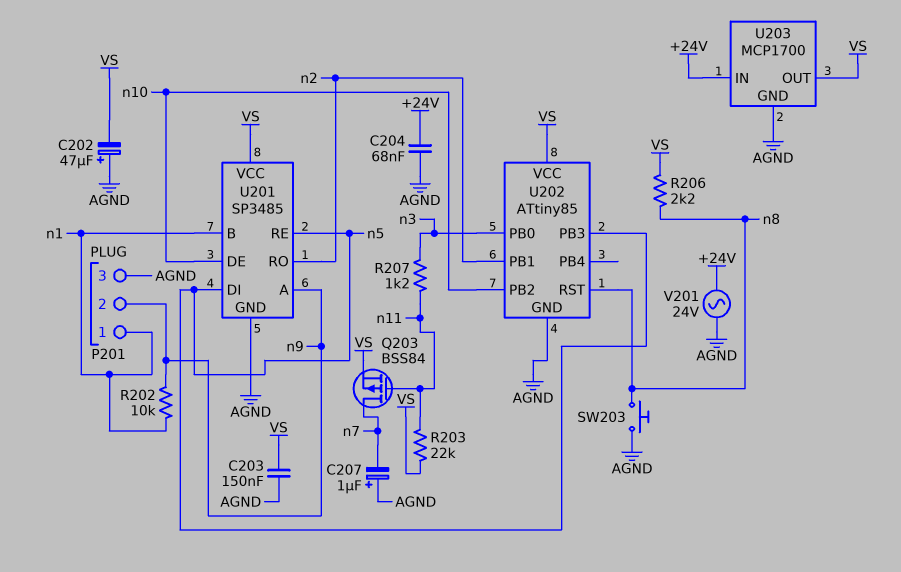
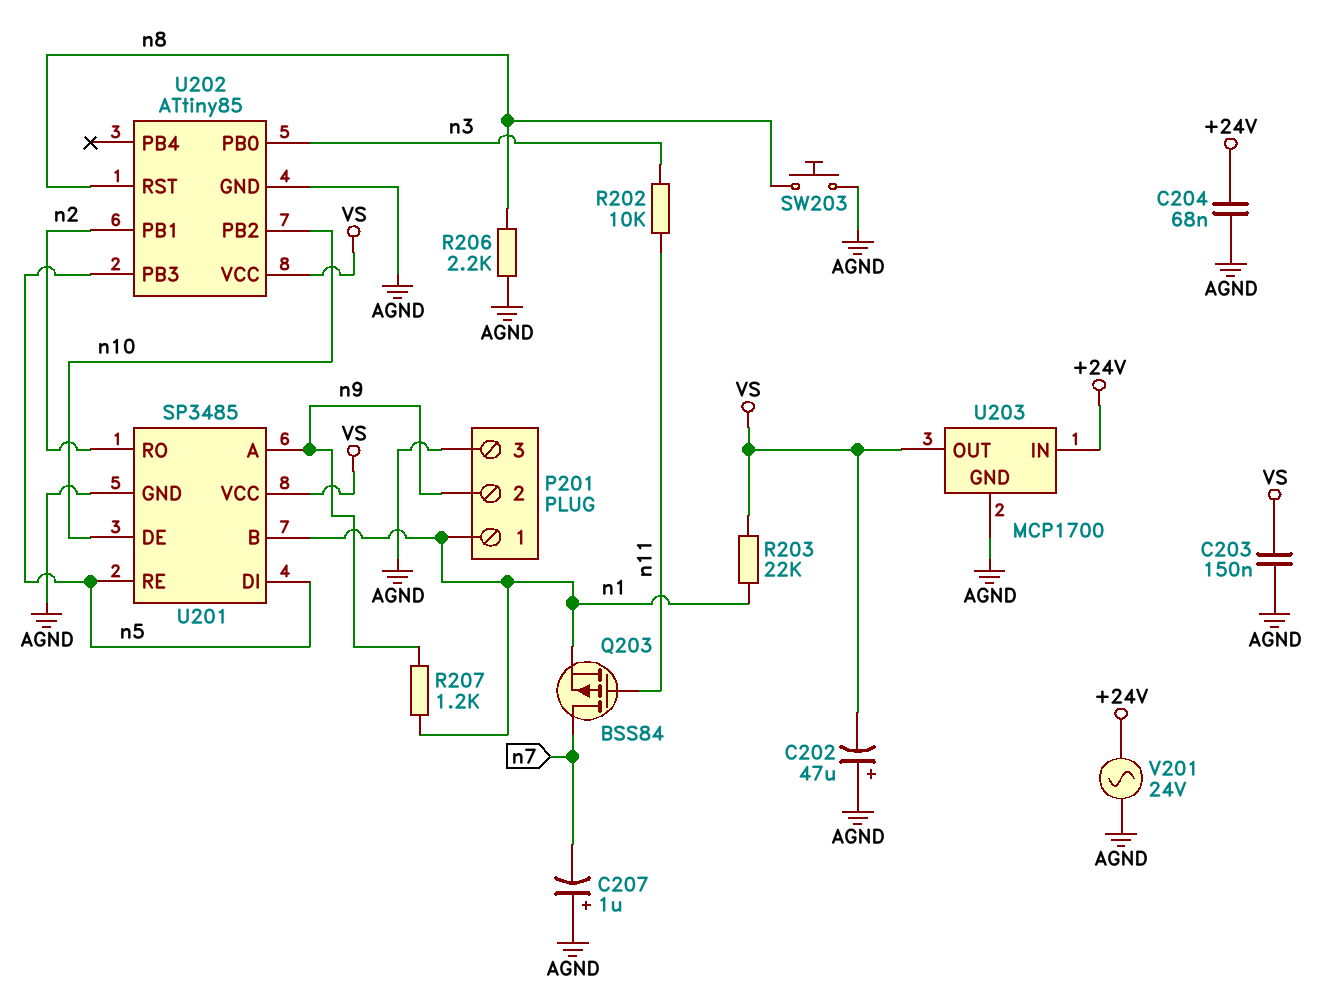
Q203: PMOS BSS84 (G n11, D n7, S VS) -> PMOS BSS84 (G n11, D n7, S n1)
R202: 10k (n1, n9) -> 10k (n3, n11)
R203: 22k (VS, n11) -> 22k (VS, n1)
R206: 2.2k (VS, n8) -> 2.2k (AGND, n8)
R207: 1.2k (n3, n11) -> 1.2k (n1, n9)

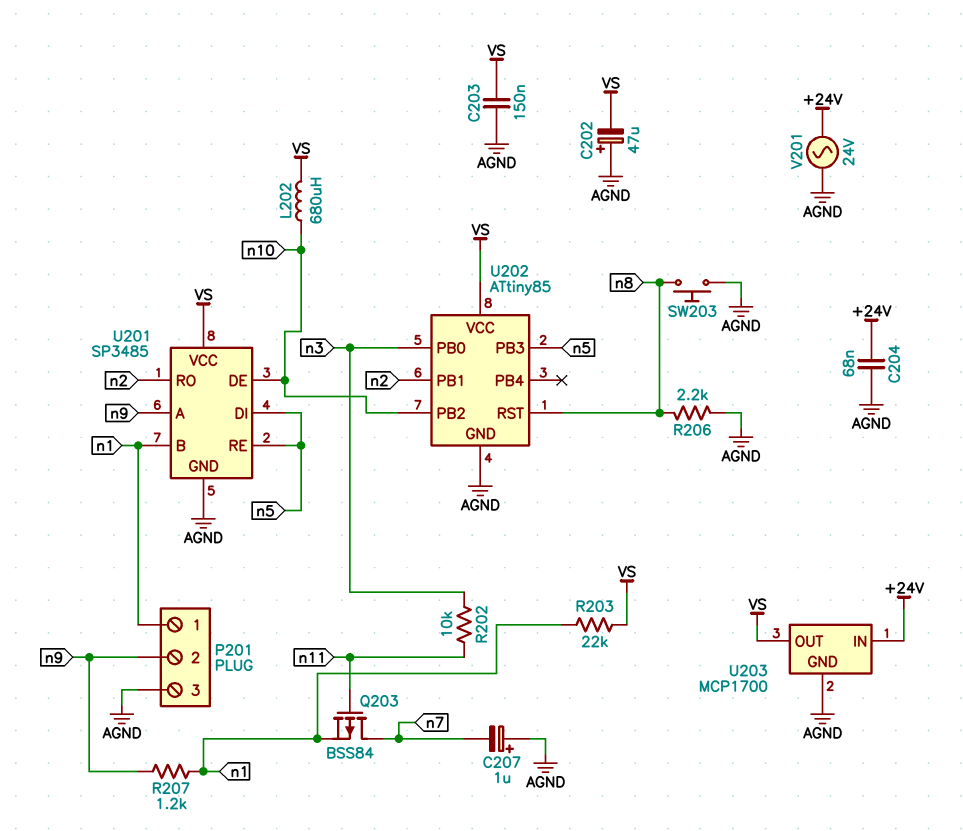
L202: none -> 680uH (VS, n10)

